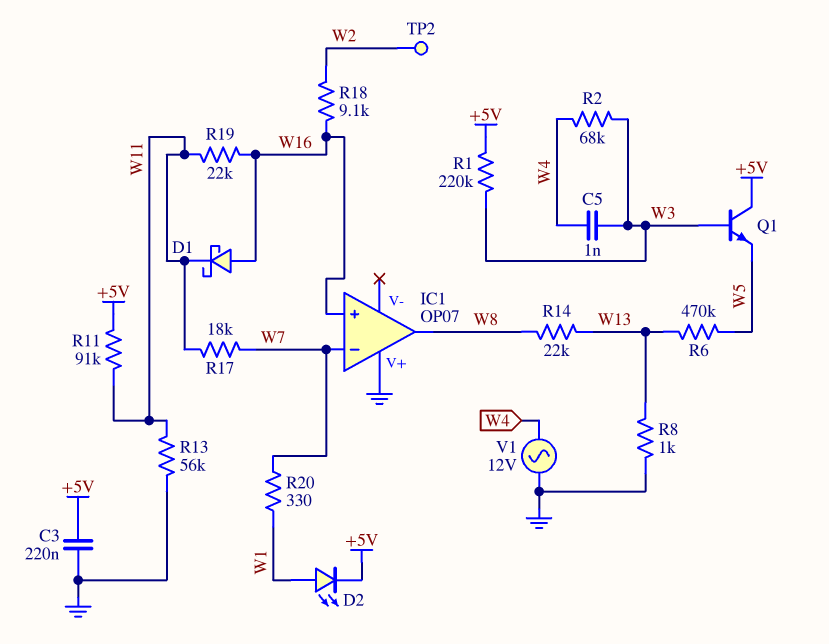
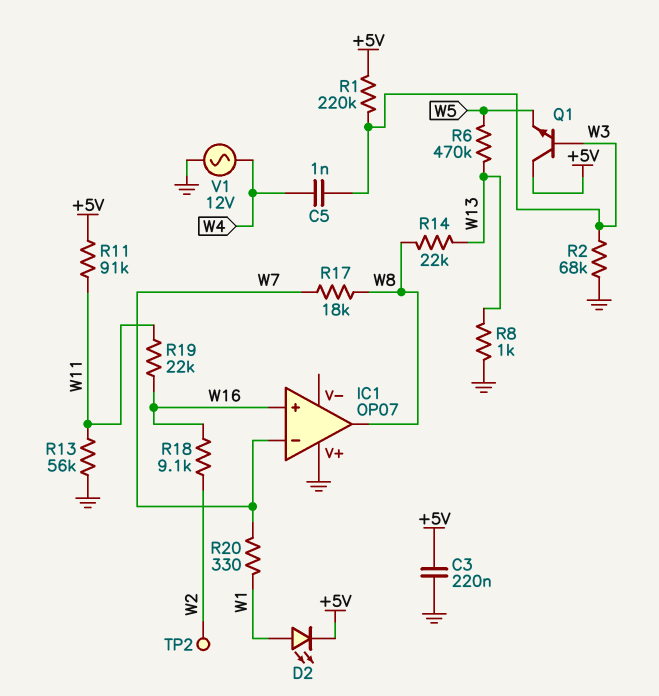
D1: schottky (A W16, K W11) -> none
R2: 68k (W3, W4) -> 68k (GND, W3)
R17: 18k (W7, W11) -> 18k (W7, W8)

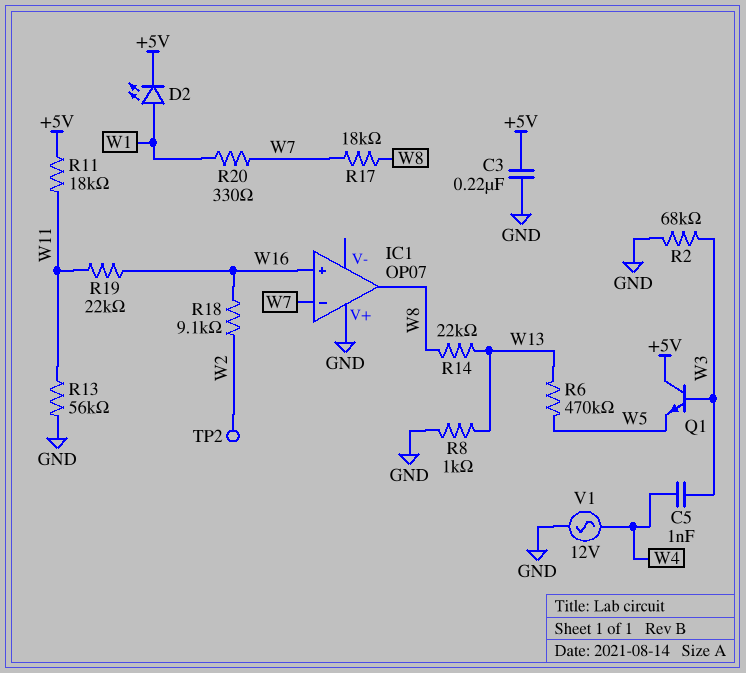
R1: 220k (+5V, W3) -> none
R11: 91k (+5V, W11) -> 18k (+5V, W11)

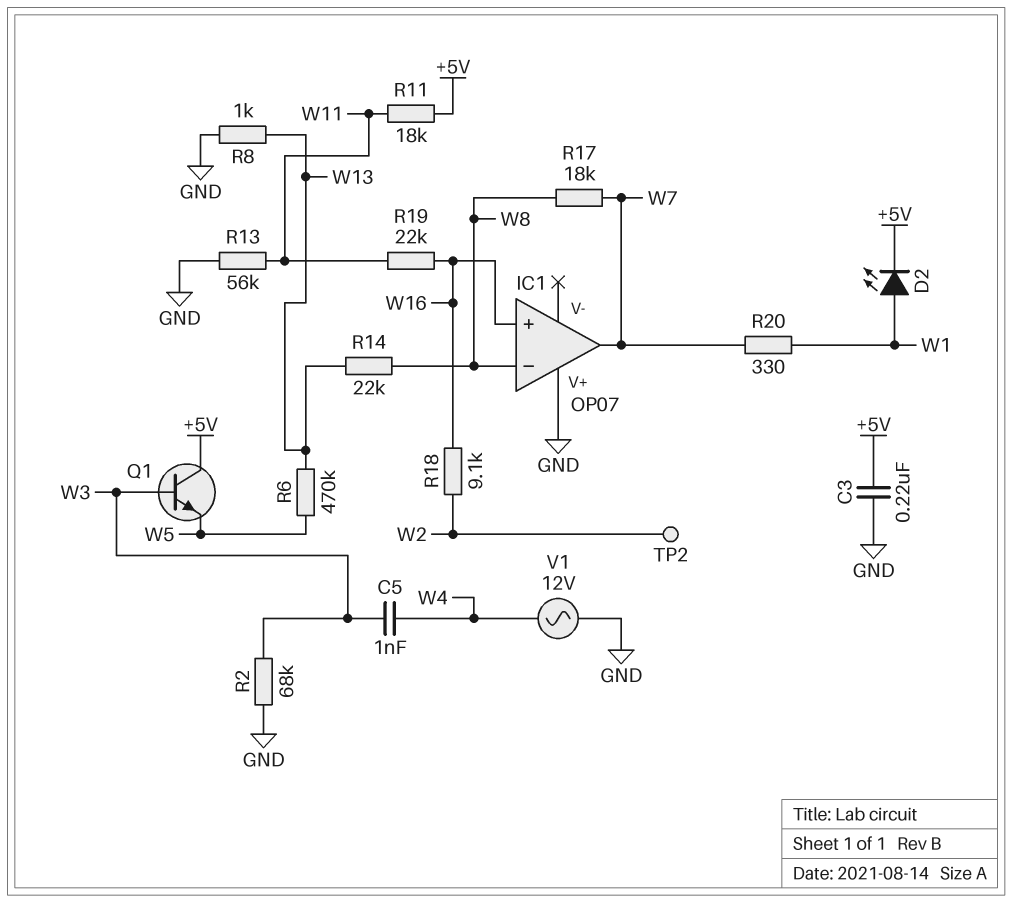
IC1 pin in-: W7 -> W8
IC1 pin out: W8 -> W7

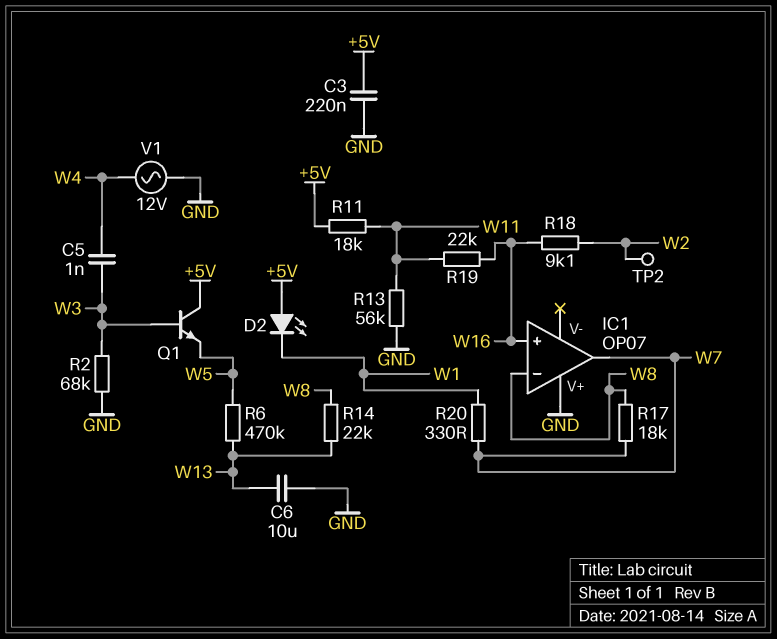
C6: none -> 10uF (GND, W13)
D2: LED (A W1, K +5V) -> LED (A +5V, K W1)
R8: 1k (GND, W13) -> none

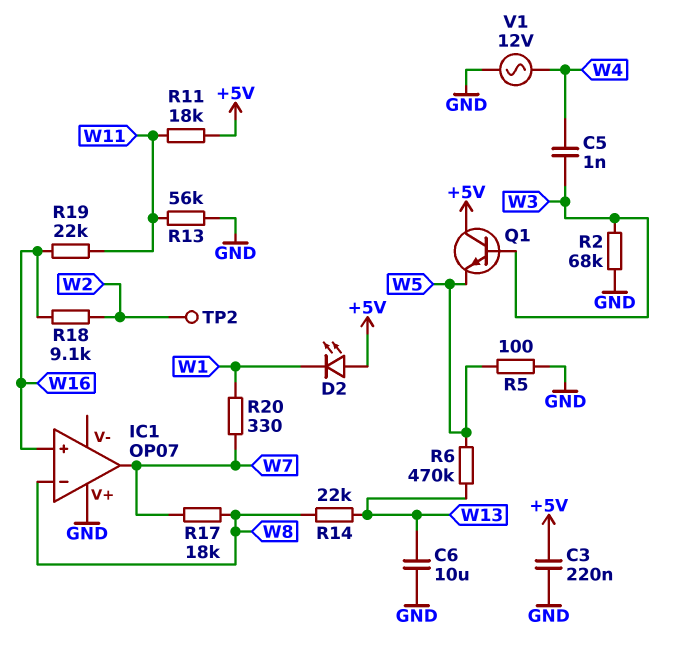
R5: none -> 100 (GND, W5)

